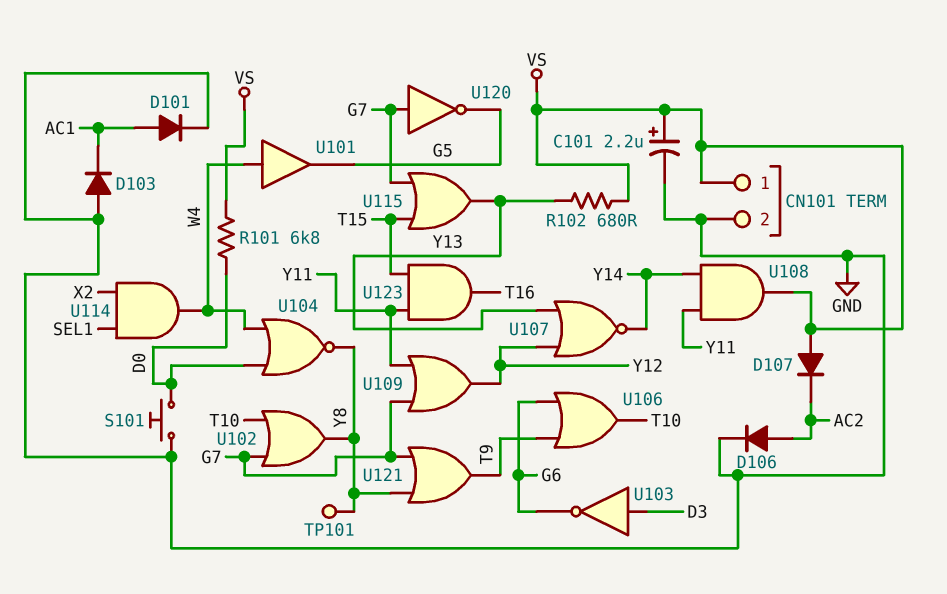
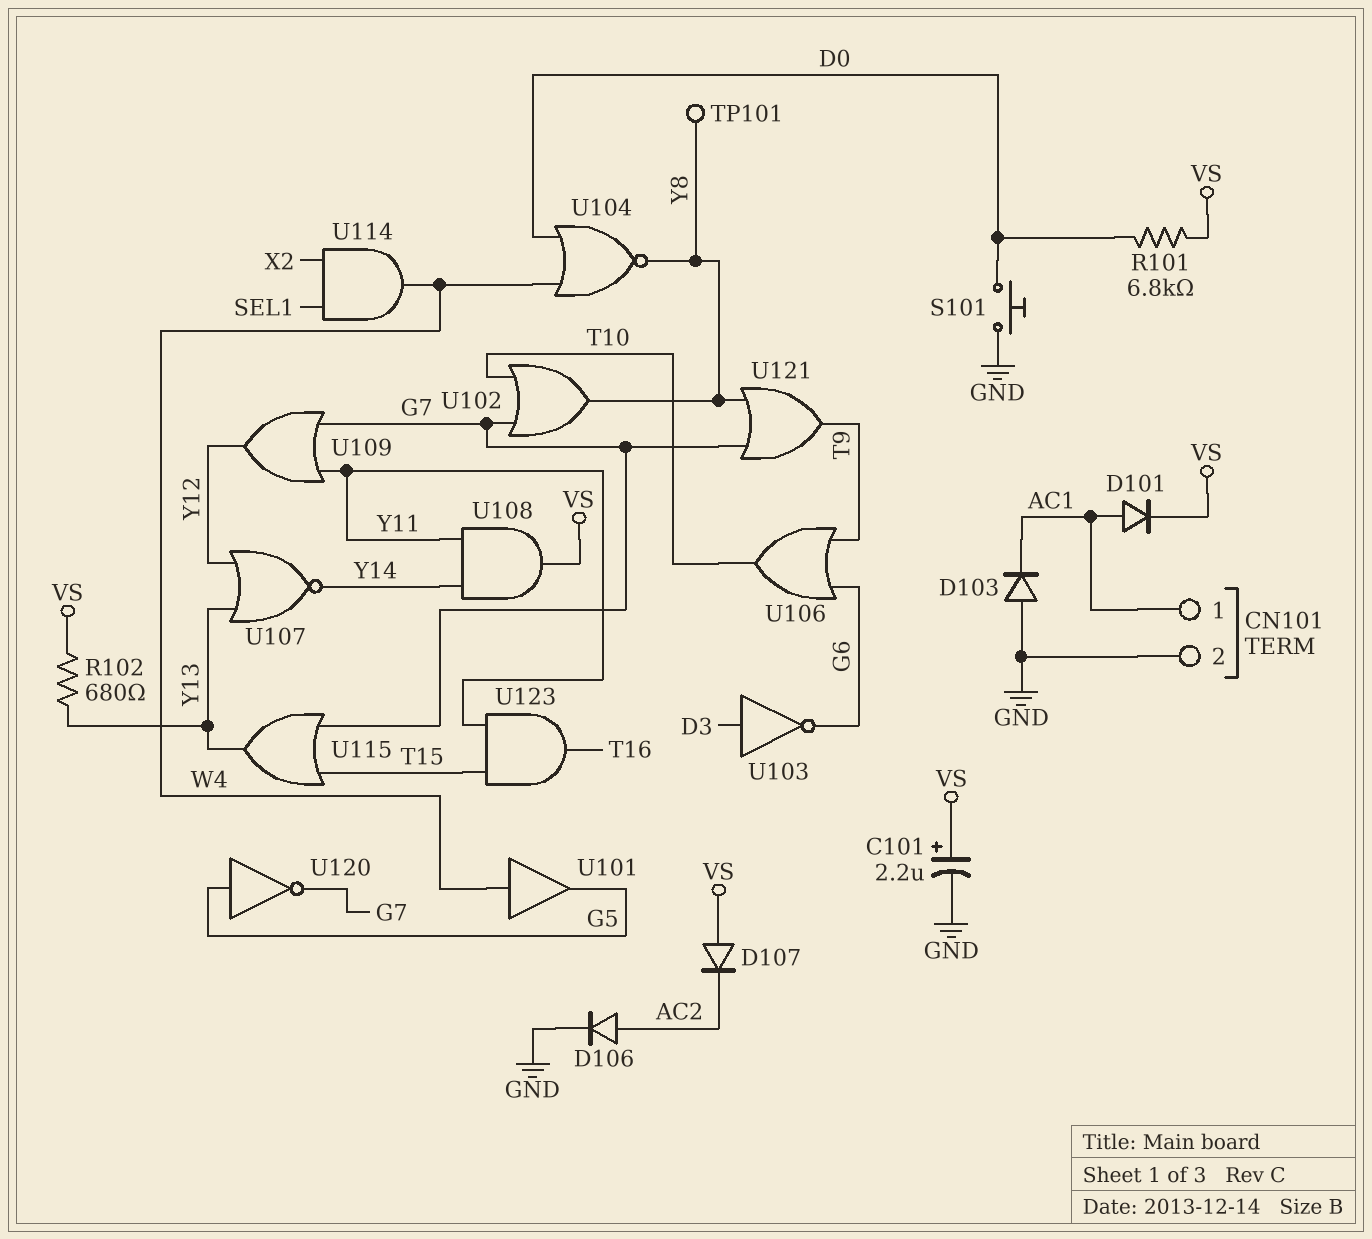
CN101 pin 1: VS -> AC1
D101: diode (A AC1, K GND) -> diode (A AC1, K VS)
U120: NOT (in G7, out G5) -> NOT (in G5, out G7)

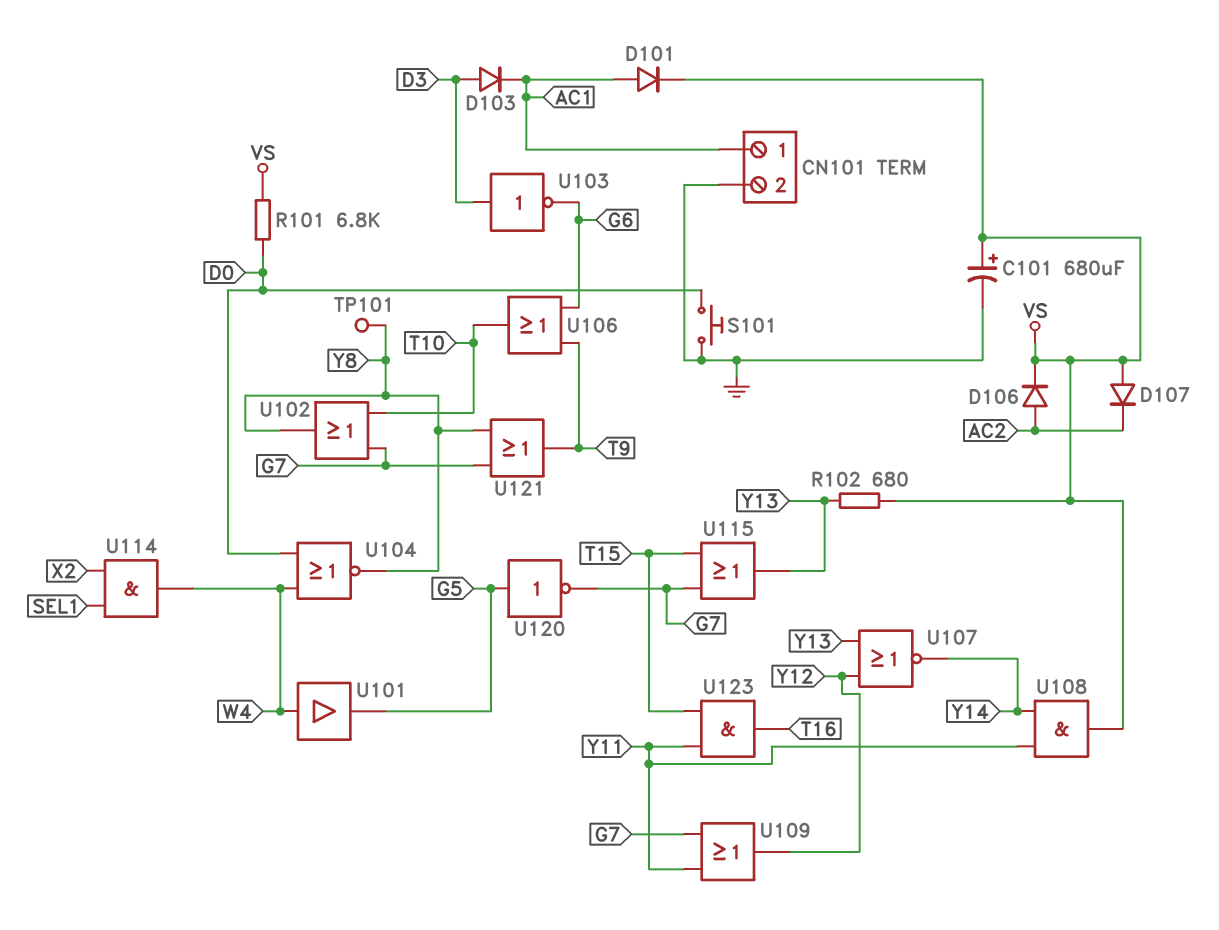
C101: 2.2uF (plus VS, minus GND) -> 680uF (plus VS, minus GND)
D103: diode (A GND, K AC1) -> diode (A D3, K AC1)
D106: diode (A AC2, K GND) -> diode (A AC2, K VS)

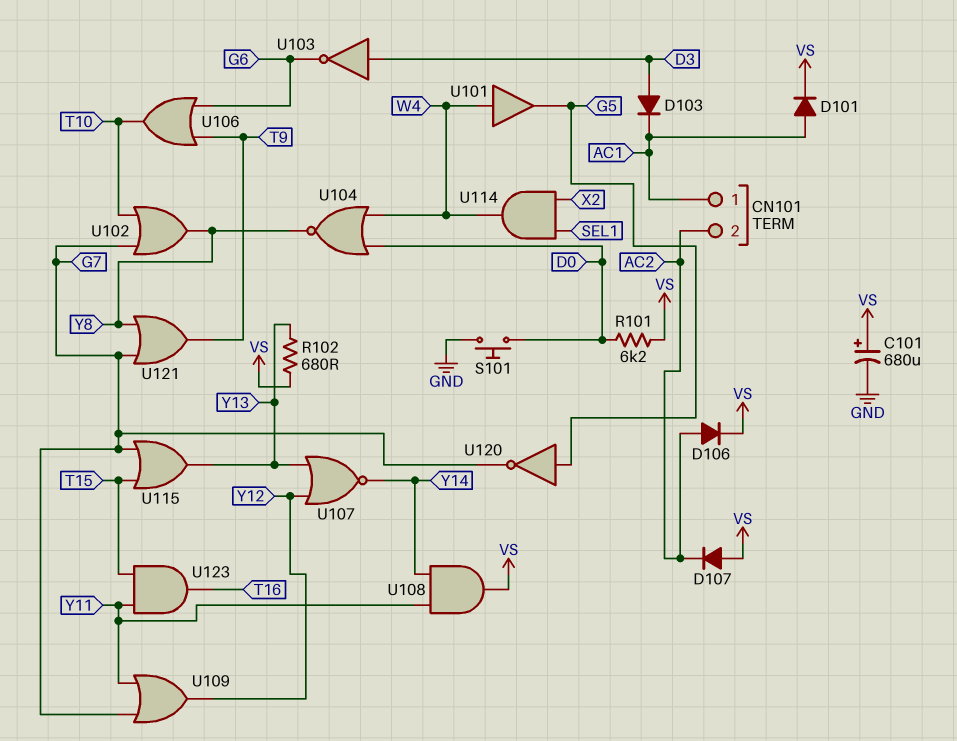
CN101 pin 2: GND -> AC2
R101: 6.8k (D0, VS) -> 6.2k (D0, VS)
TP101: test point (Y8) -> none

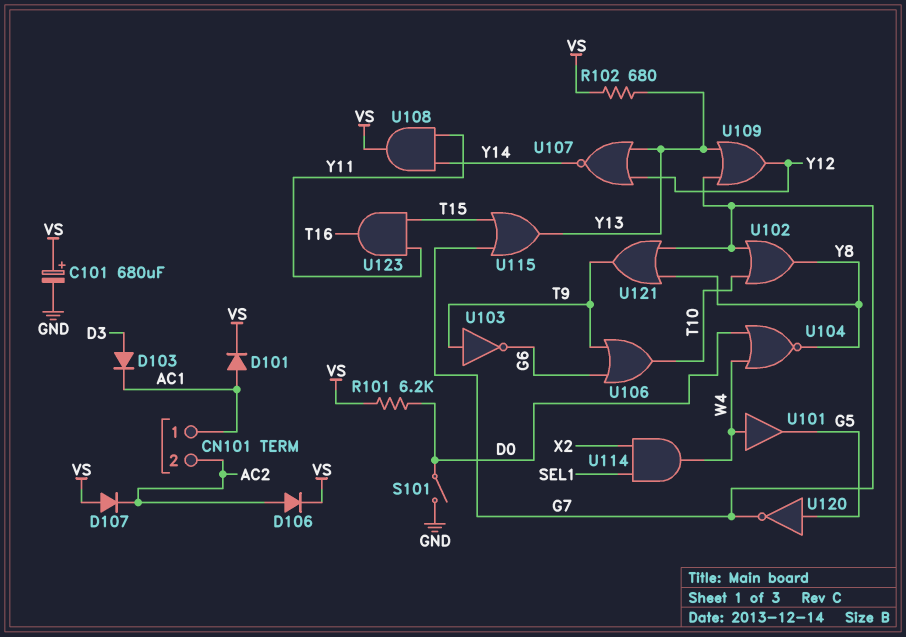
S101: button (D0, GND) -> switch (D0, GND)
U103: NOT (in D3, out G6) -> NOT (in T9, out G6)
U109: OR (in G7, in Y11, out Y12) -> OR (in G7, in Y13, out Y12)

